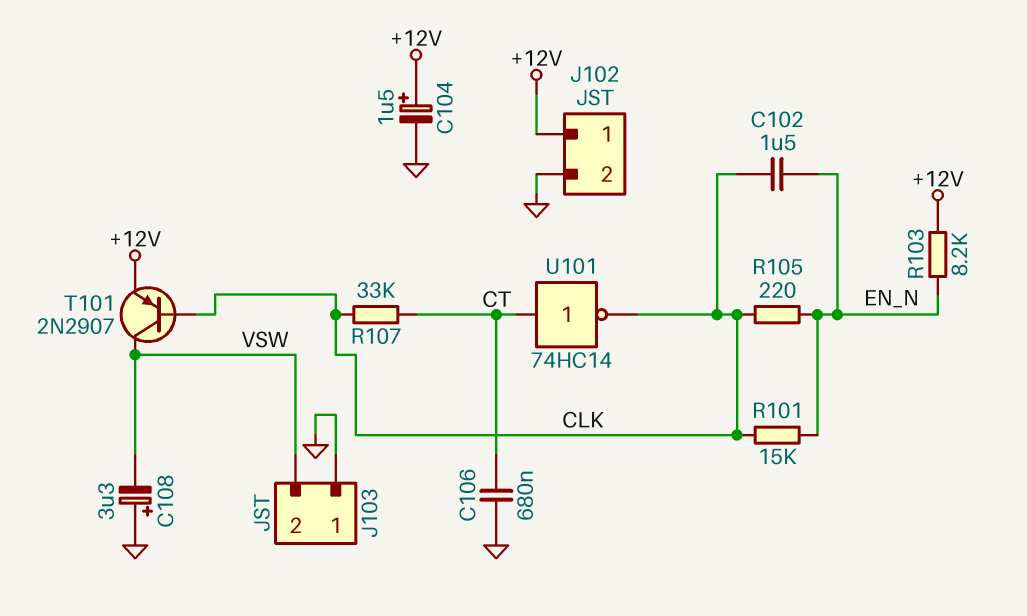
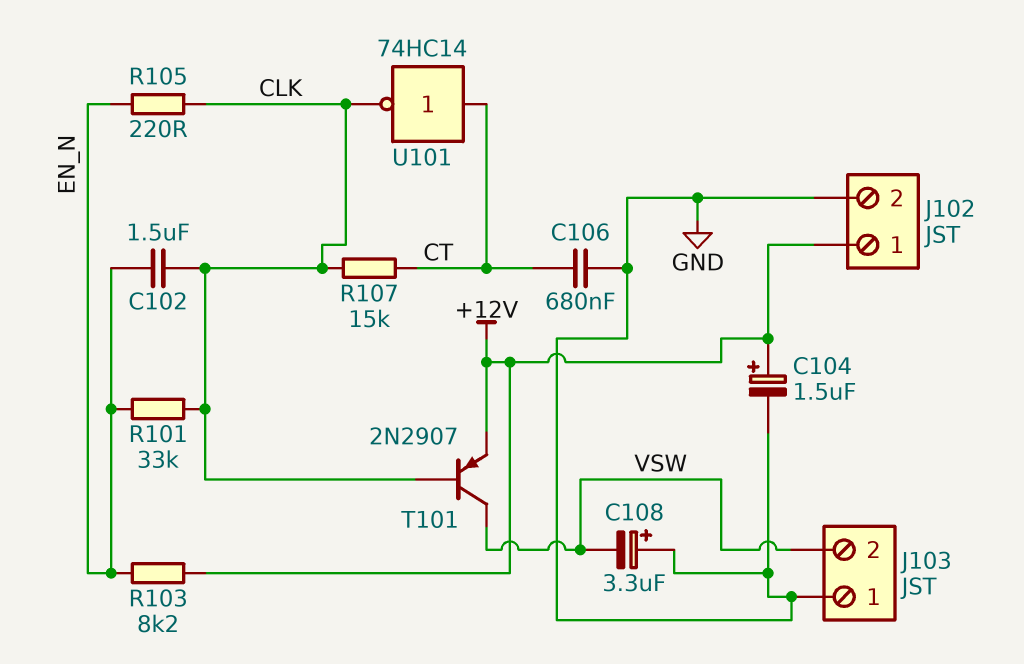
R101: 15k (CLK, EN_N) -> 33k (CLK, EN_N)
R107: 33k (CLK, CT) -> 15k (CLK, CT)

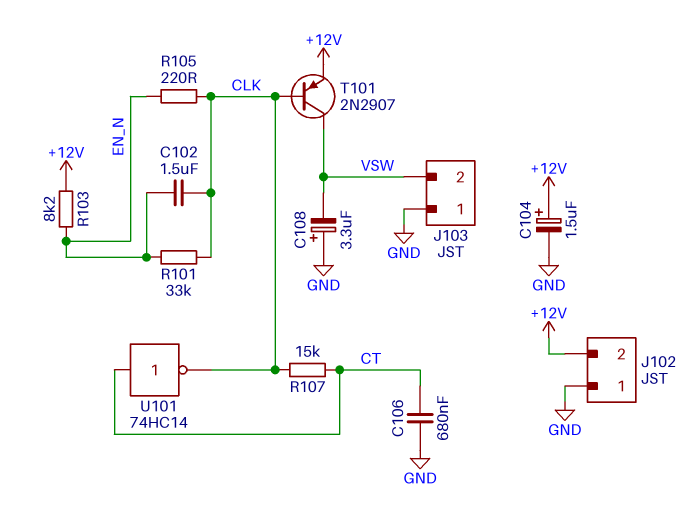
J102 pin 1: +12V -> GND
J102 pin 2: GND -> +12V

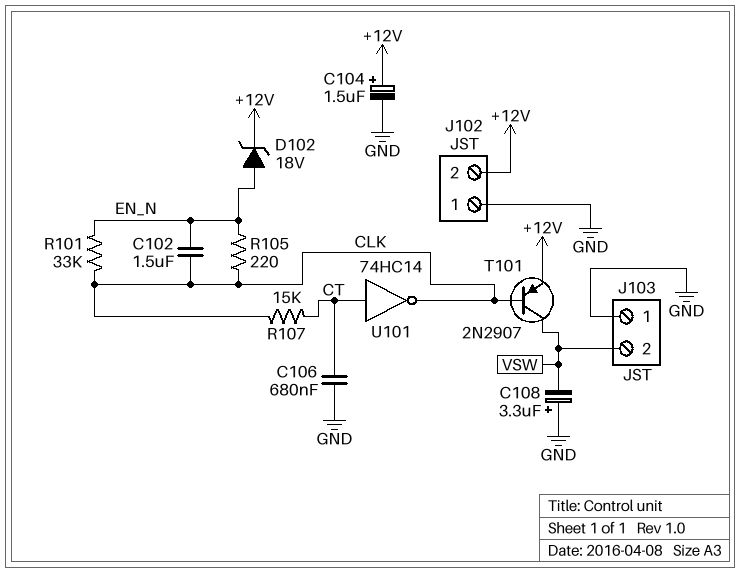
D102: none -> zener 18V (A EN_N, K +12V)
R103: 8.2k (+12V, EN_N) -> none

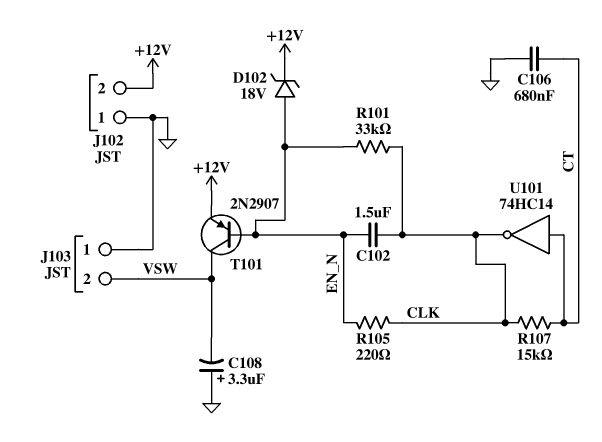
C104: 1.5uF (plus +12V, minus GND) -> none
T101: PNP 2N2907 (B CLK, C VSW, E +12V) -> PNP 2N2907 (B EN_N, C VSW, E +12V)

